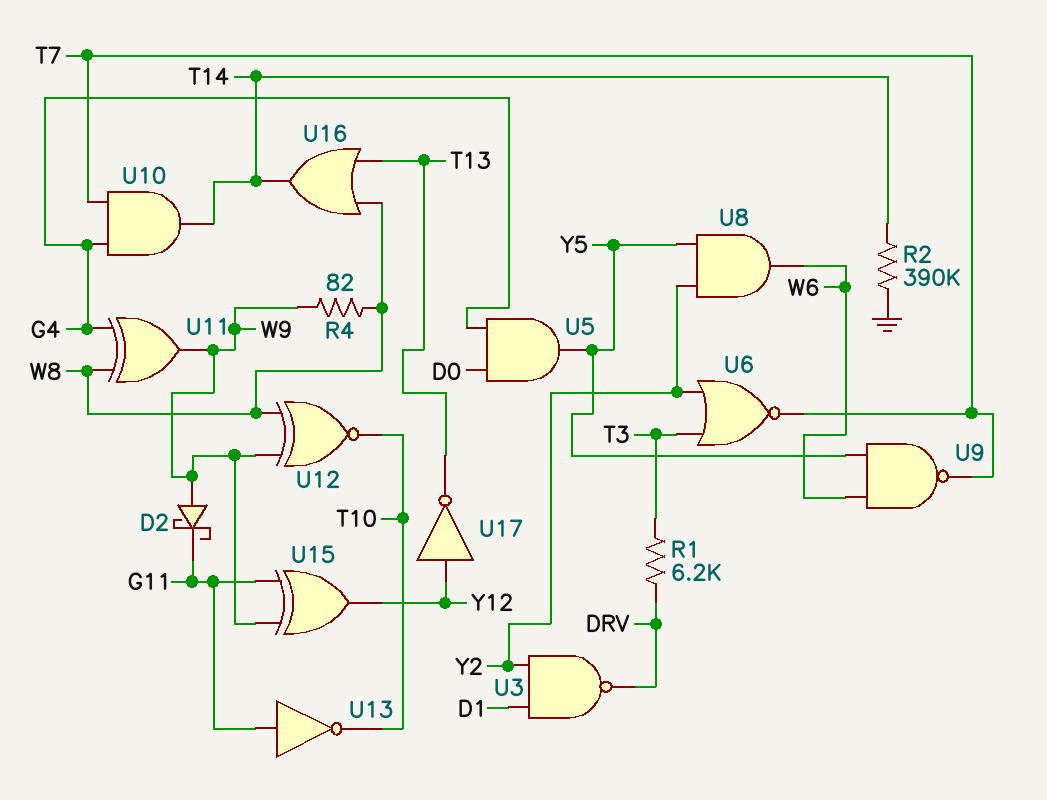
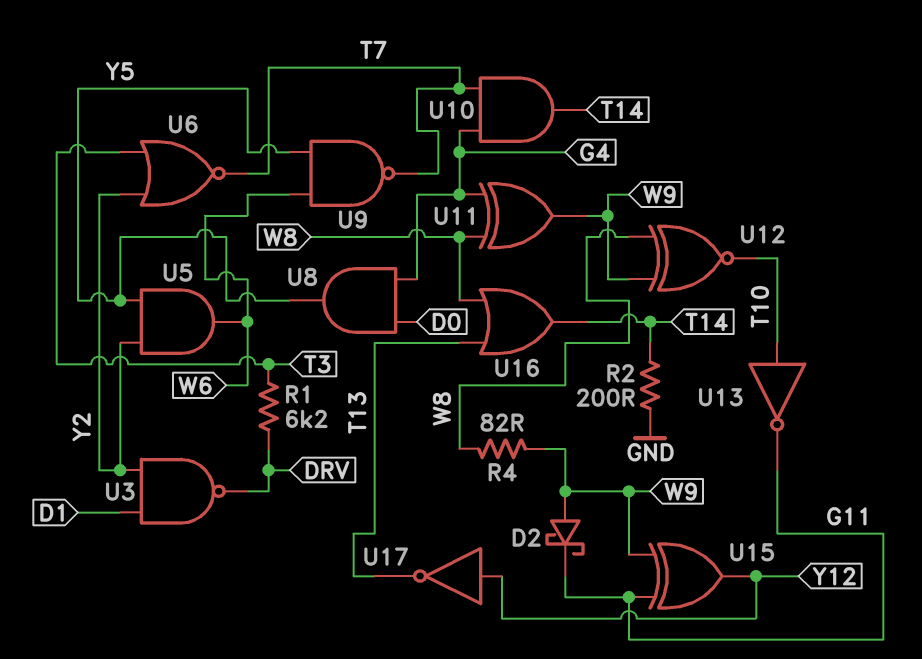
R2: 390k (GND, T14) -> 200 (GND, T14)
U5: AND (in D0, in G4, out Y5) -> AND (in Y2, in Y5, out W6)
U8: AND (in Y2, in Y5, out W6) -> AND (in D0, in G4, out Y5)
U13: NOT (in G11, out T10) -> NOT (in T10, out G11)

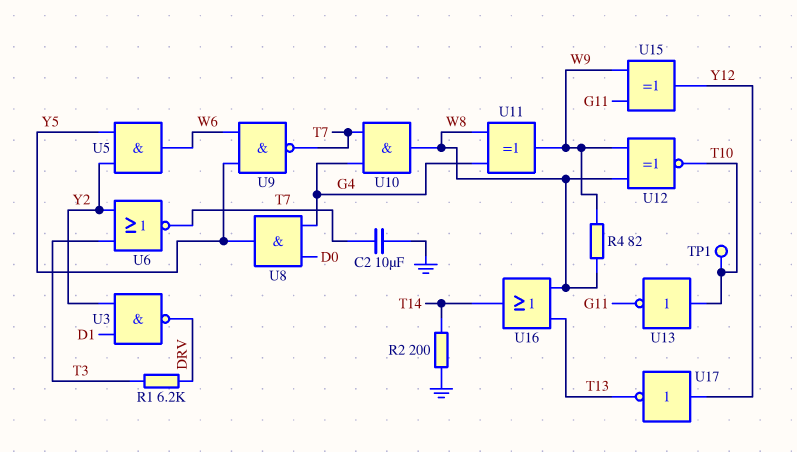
C2: none -> 10uF (GND, T7)
D2: schottky (A W9, K G11) -> none
TP1: none -> test point (T10)
U10: AND (in G4, in T7, out T14) -> AND (in G4, in T7, out W8)

